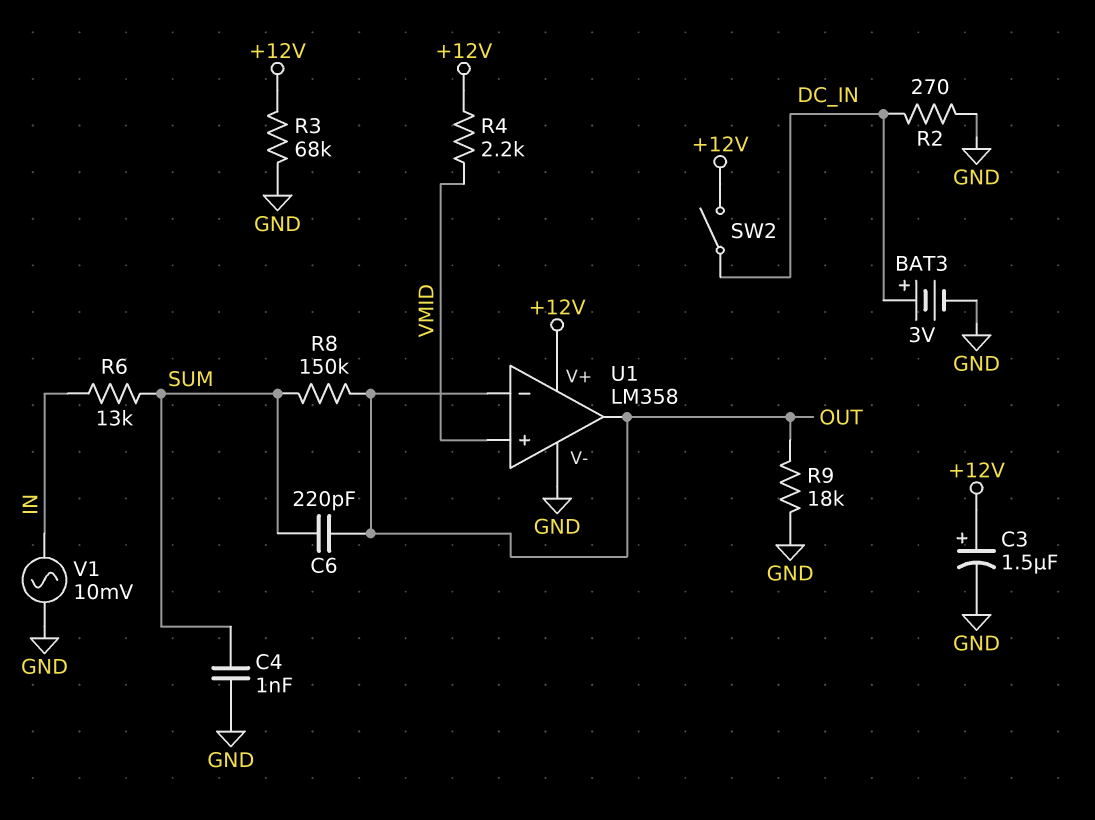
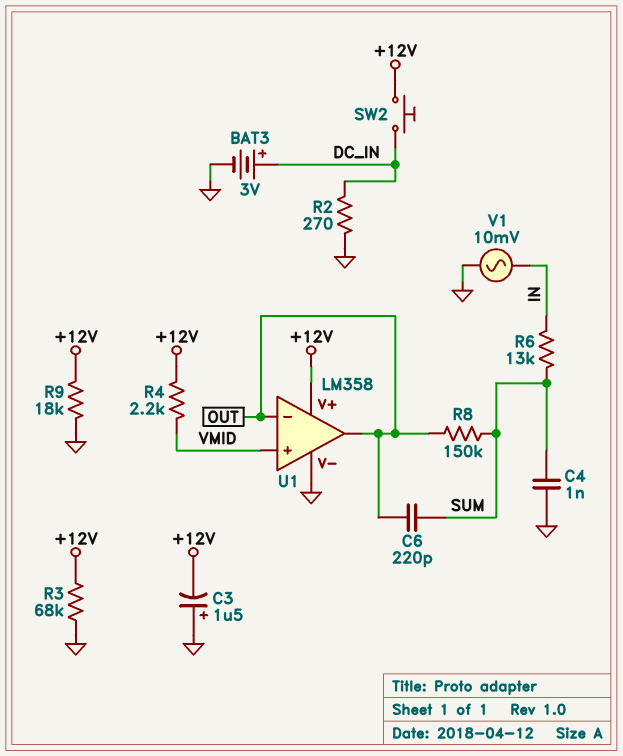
C3: 1.5uF (plus +12V, minus GND) -> 1.5uF (plus GND, minus +12V)
R9: 18k (GND, OUT) -> 18k (+12V, GND)
SW2: switch (+12V, DC_IN) -> button (+12V, DC_IN)

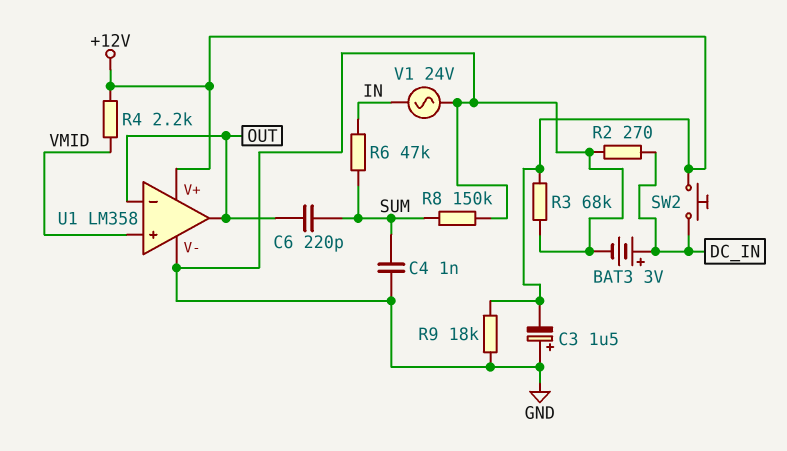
R6: 13k (IN, SUM) -> 47k (IN, SUM)
R8: 150k (OUT, SUM) -> 150k (GND, SUM)
V1: AC 10mV (GND, IN) -> AC 24V (GND, IN)

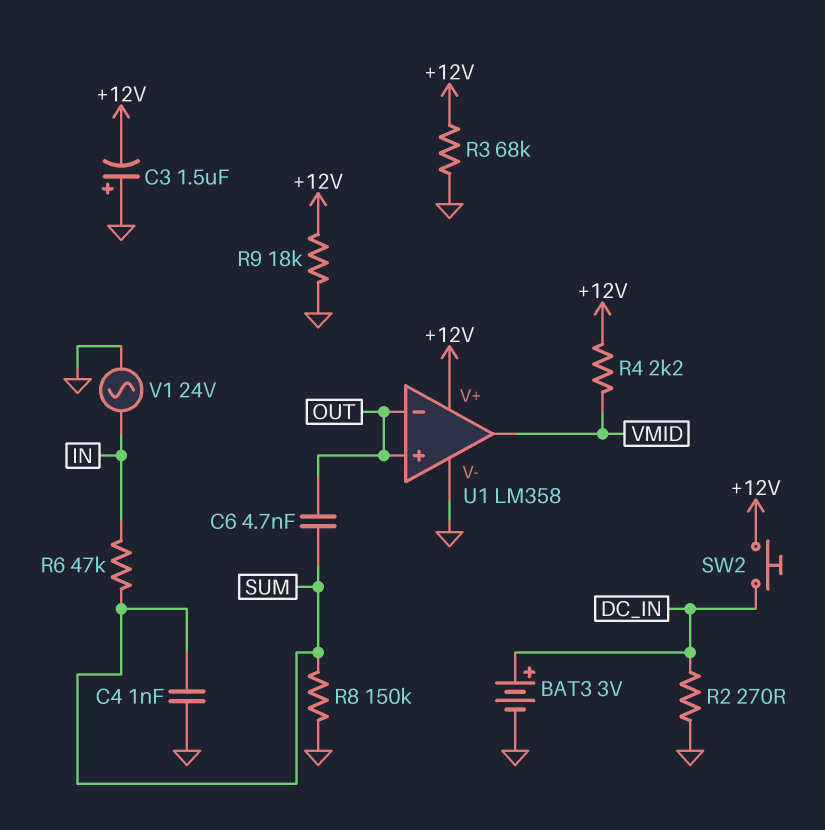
C6: 220pF (OUT, SUM) -> 4.7nF (OUT, SUM)
U1 pin in+: VMID -> OUT
U1 pin out: OUT -> VMID

